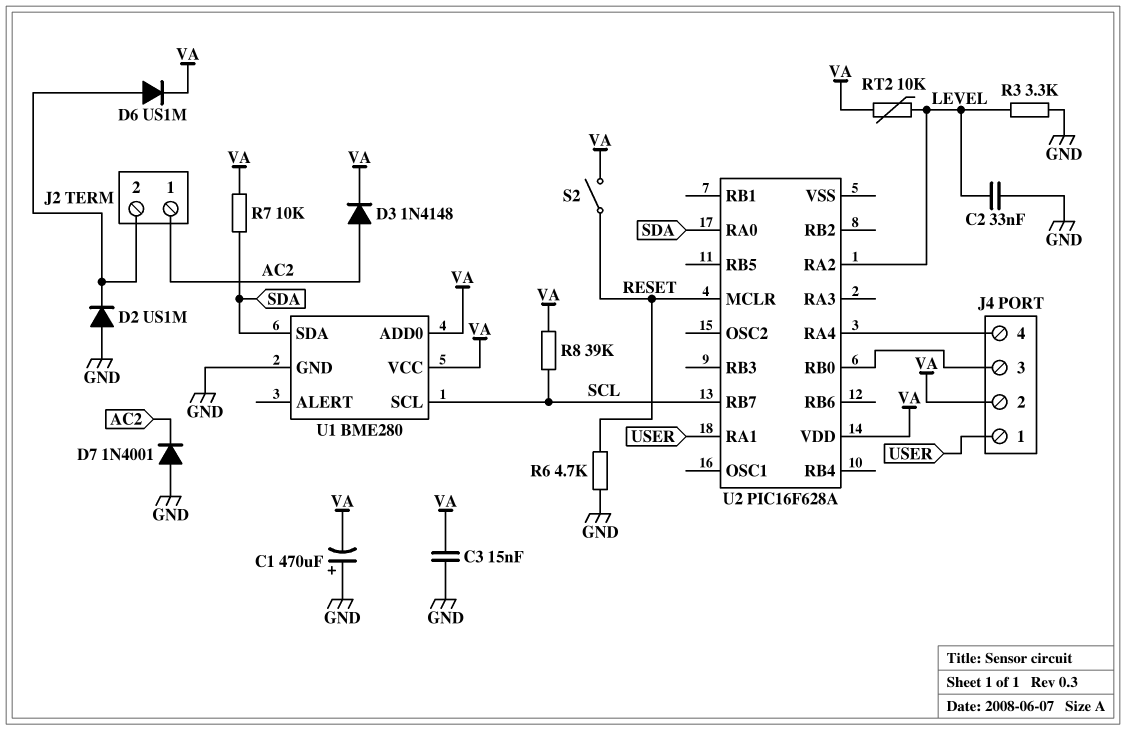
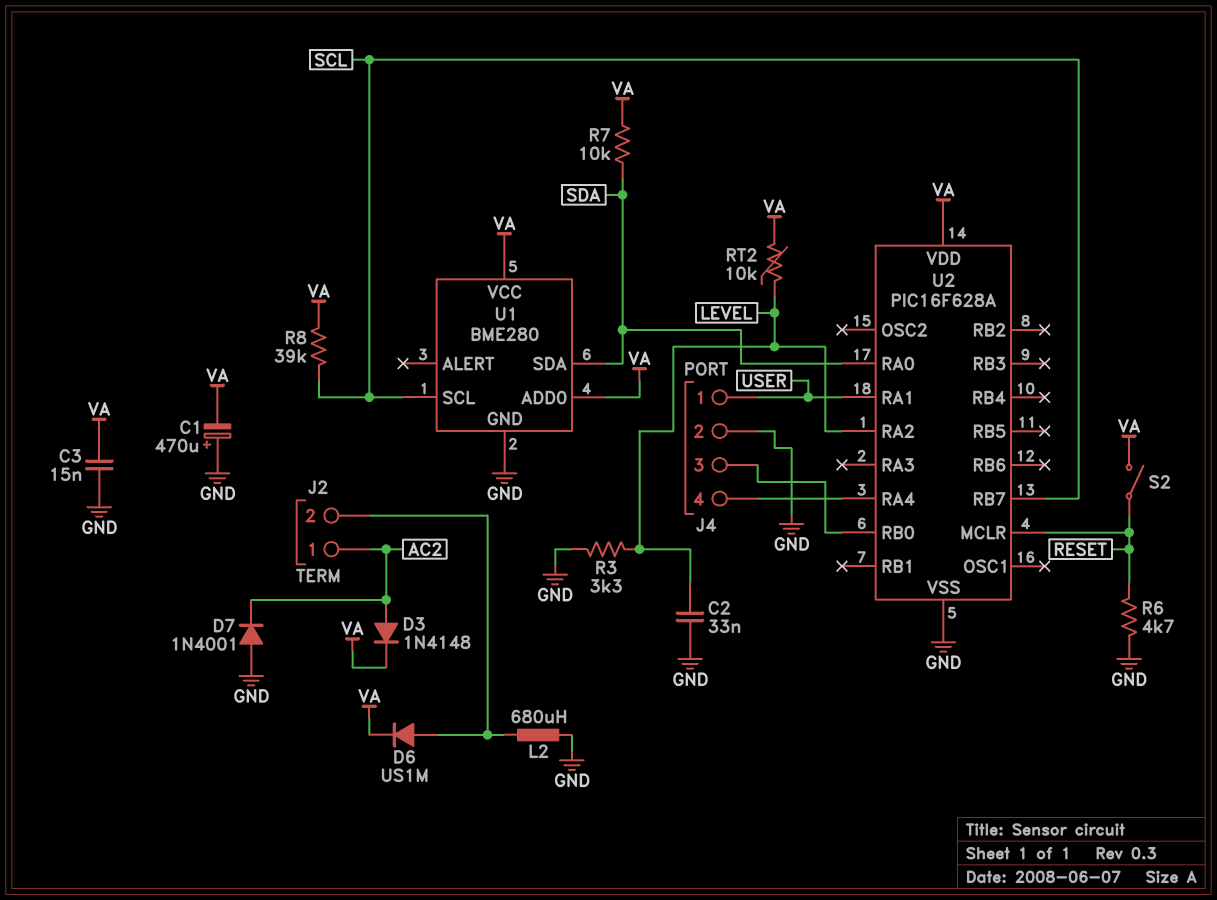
D2: diode US1M (A GND, K J2/2) -> none
J4 pin 2: VA -> GND
L2: none -> 680uH (GND, J2/2)
U2 pin VSS: none -> GND

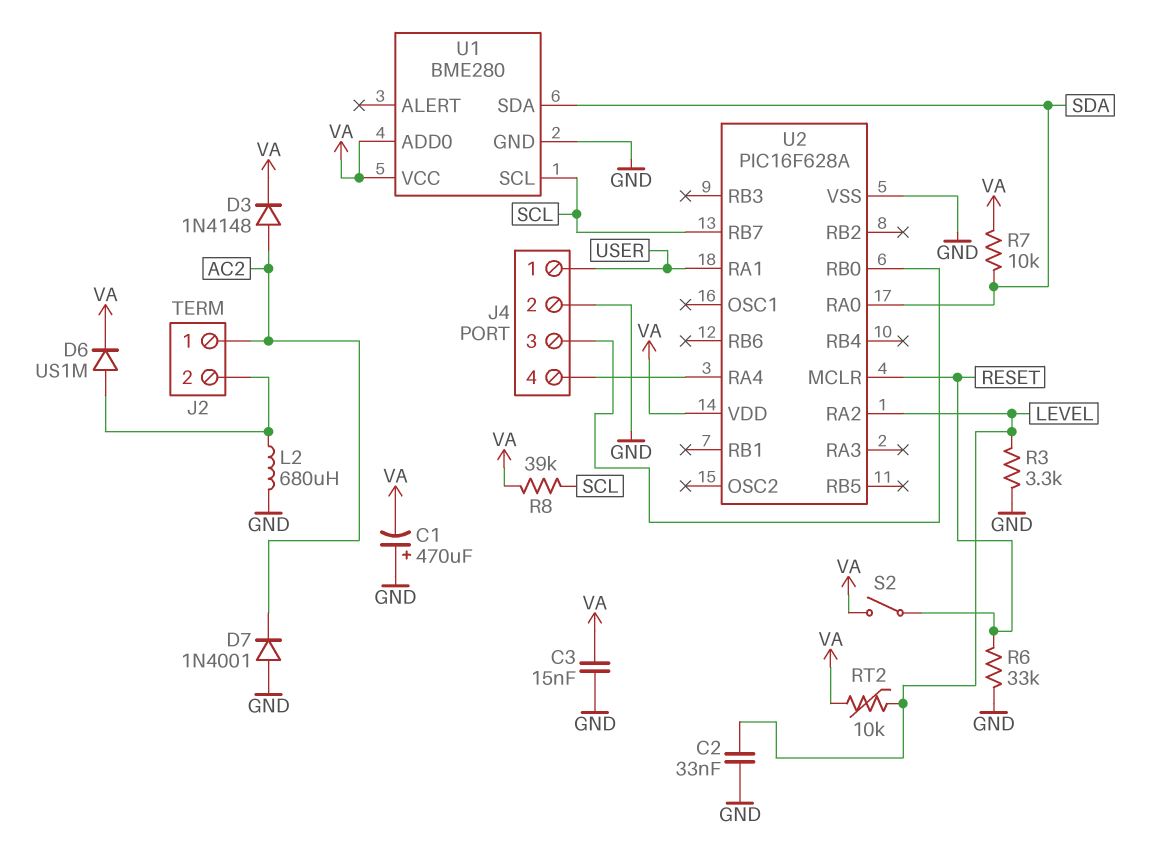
R6: 4.7k (GND, RESET) -> 33k (GND, RESET)

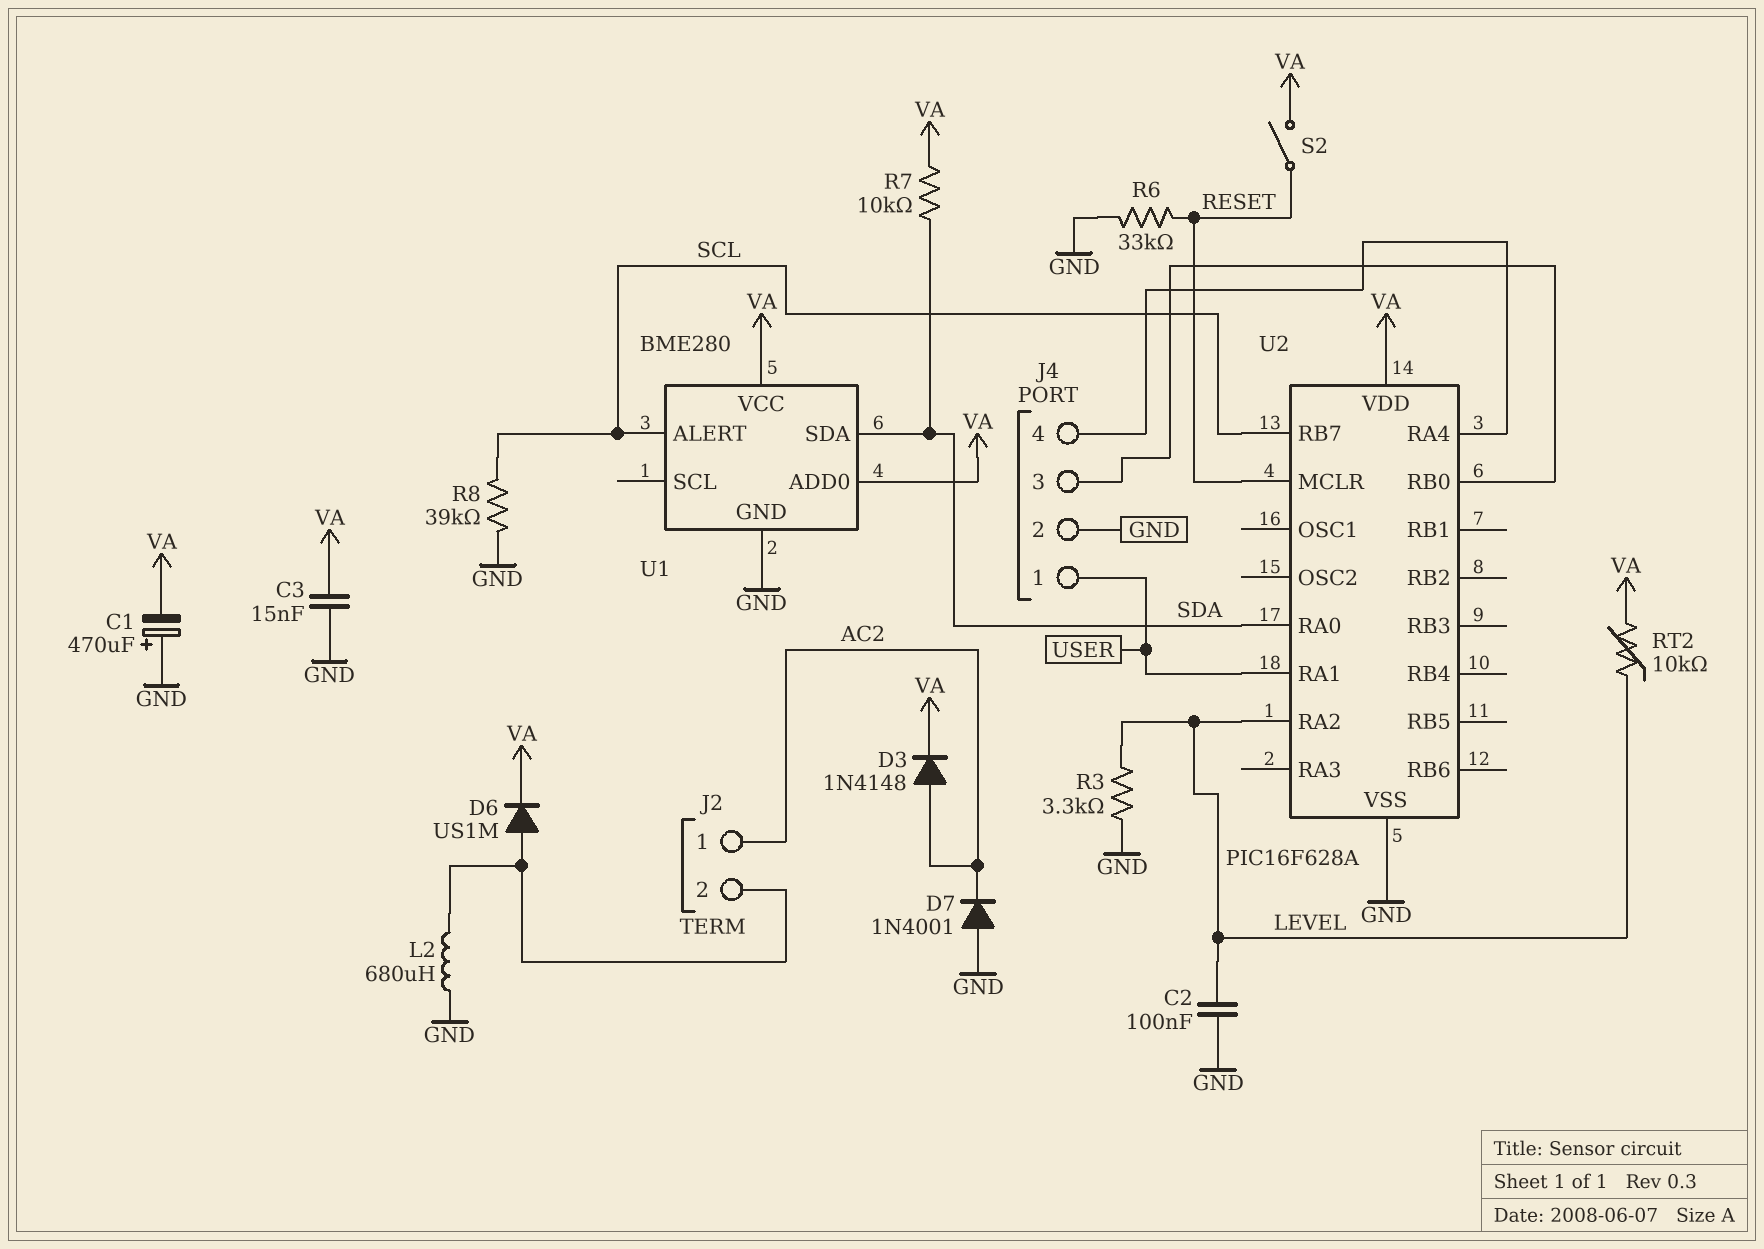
C2: 33nF (GND, LEVEL) -> 100nF (GND, LEVEL)
R8: 39k (SCL, VA) -> 39k (GND, SCL)
U1 pin ALERT: none -> SCL
U1 pin SCL: SCL -> none

